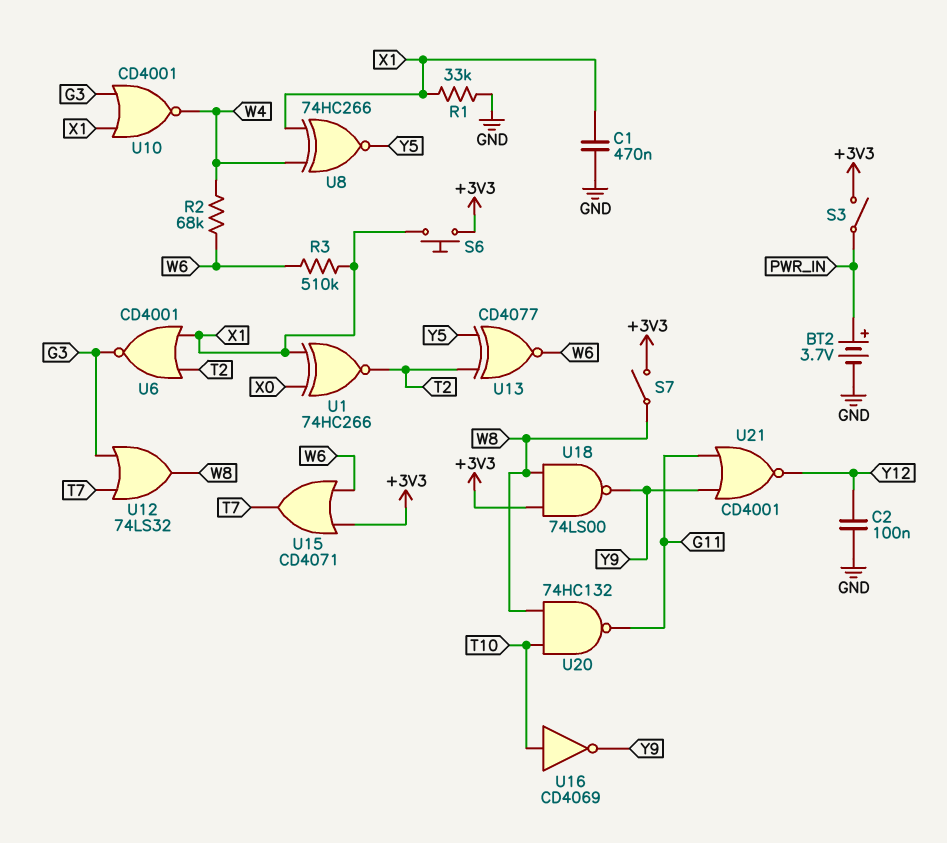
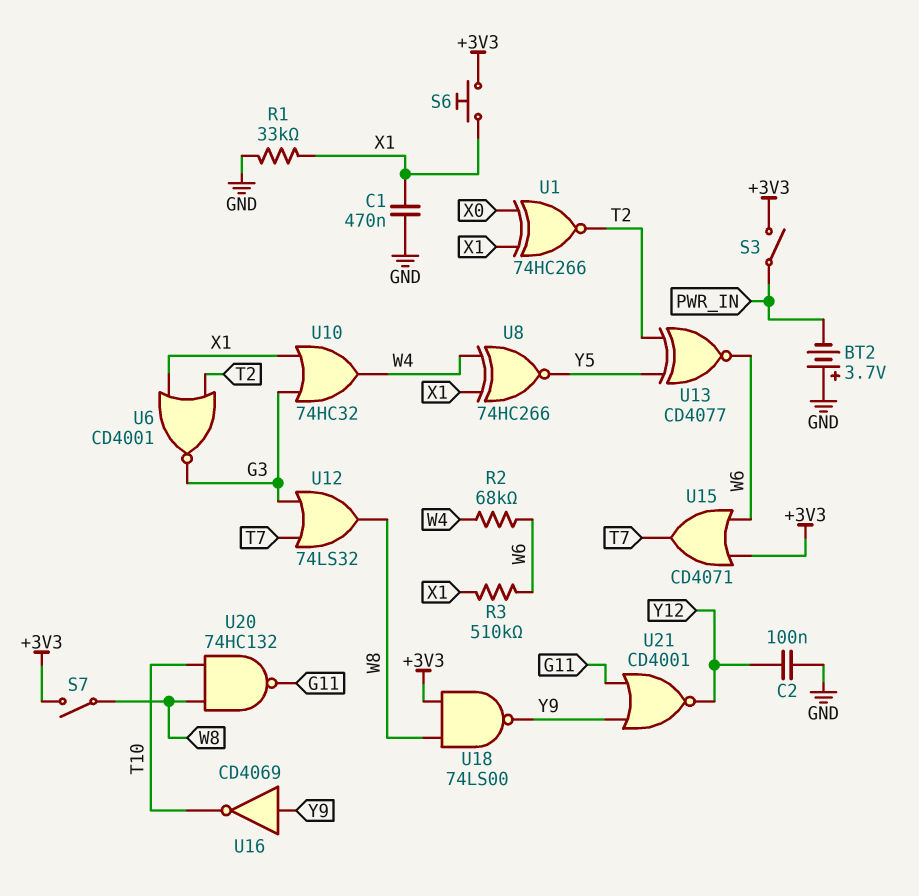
BT2: 3.7V (plus PWR_IN, minus GND) -> 3.7V (plus GND, minus PWR_IN)
U10: NOR CD4001 (in G3, in X1, out W4) -> OR 74HC32 (in G3, in X1, out W4)
U16: NOT CD4069 (in T10, out Y9) -> NOT CD4069 (in Y9, out T10)

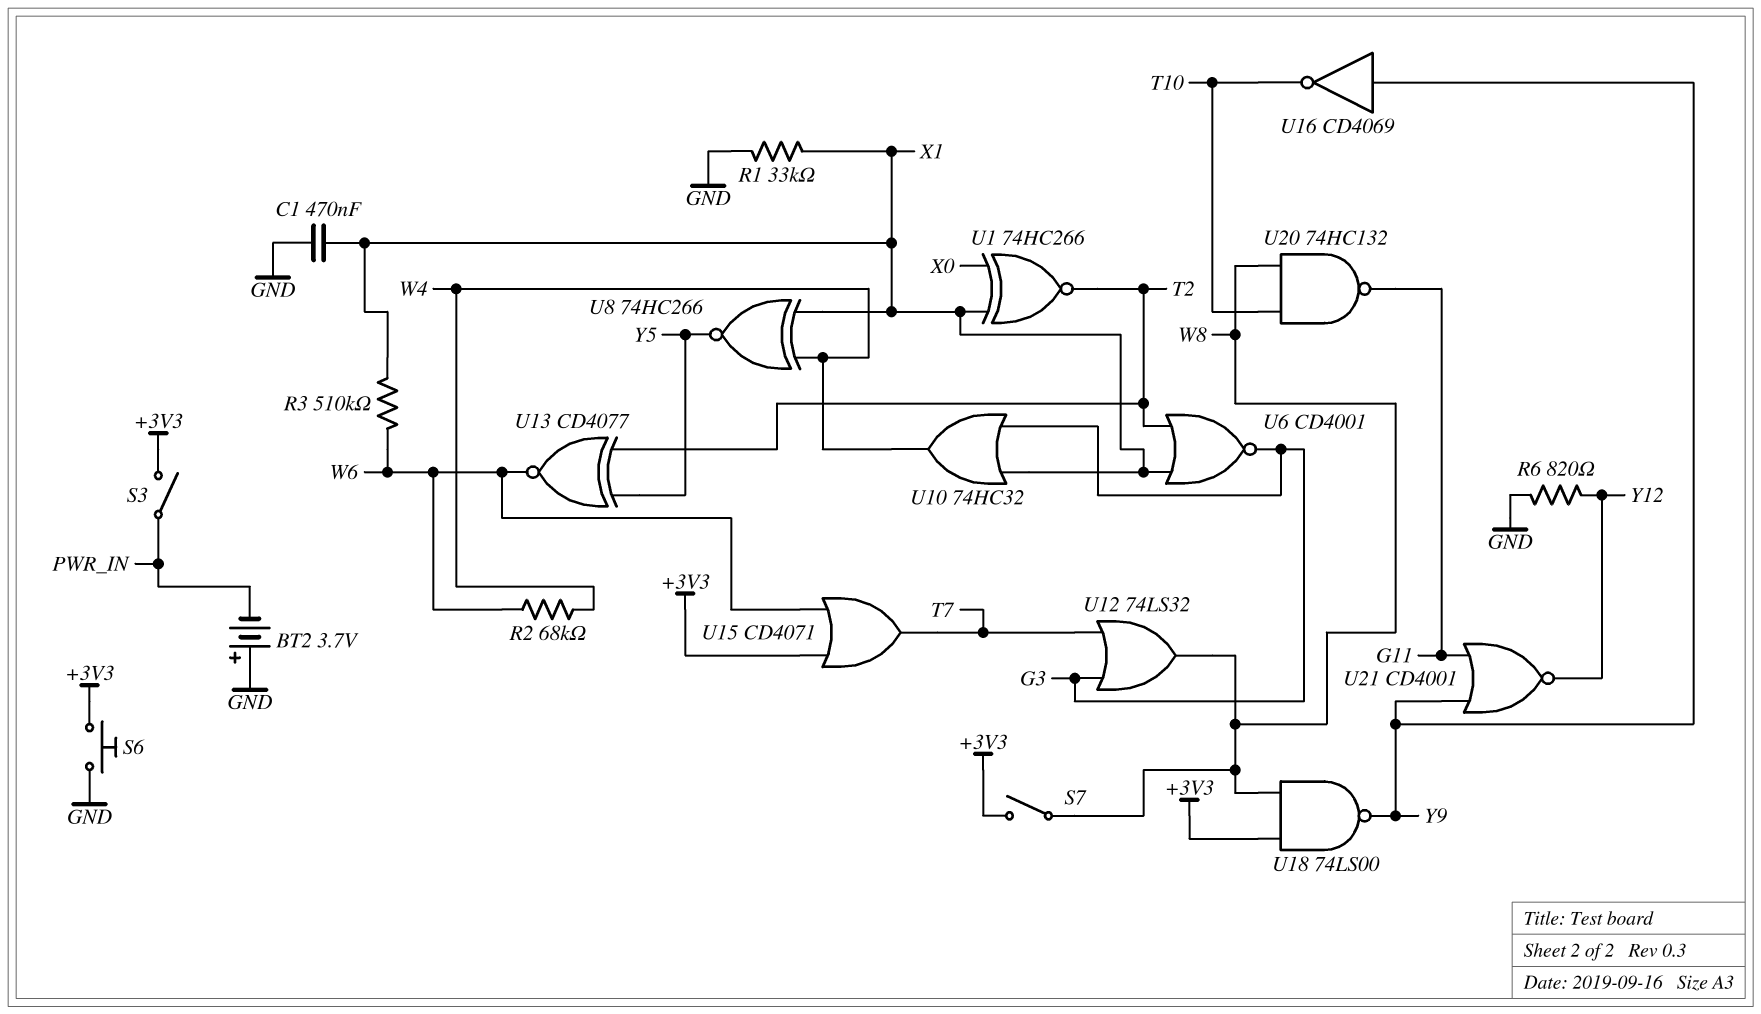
C2: 100nF (GND, Y12) -> none
R6: none -> 820 (GND, Y12)
S6: button (+3V3, X1) -> button (+3V3, GND)

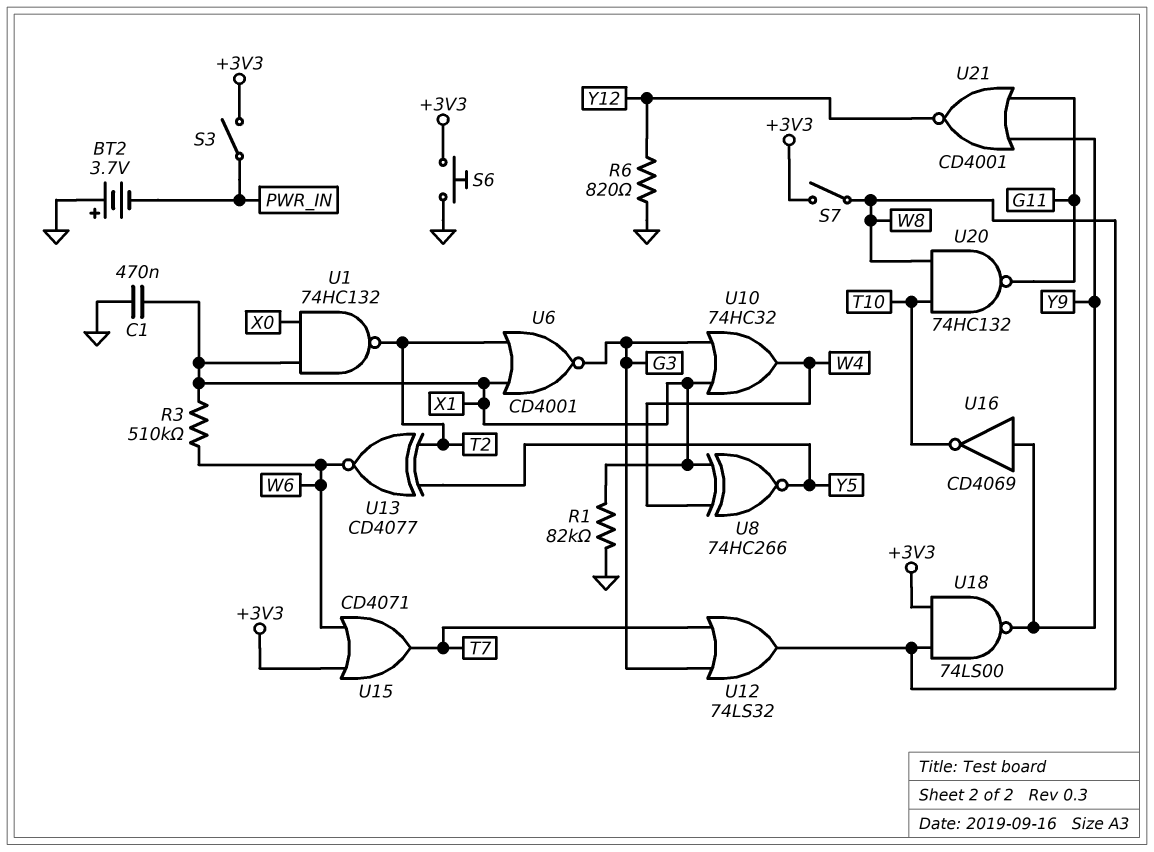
R1: 33k (GND, X1) -> 82k (GND, X1)
R2: 68k (W4, W6) -> none
U1: XNOR 74HC266 (in X0, in X1, out T2) -> NAND 74HC132 (in X0, in X1, out T2)

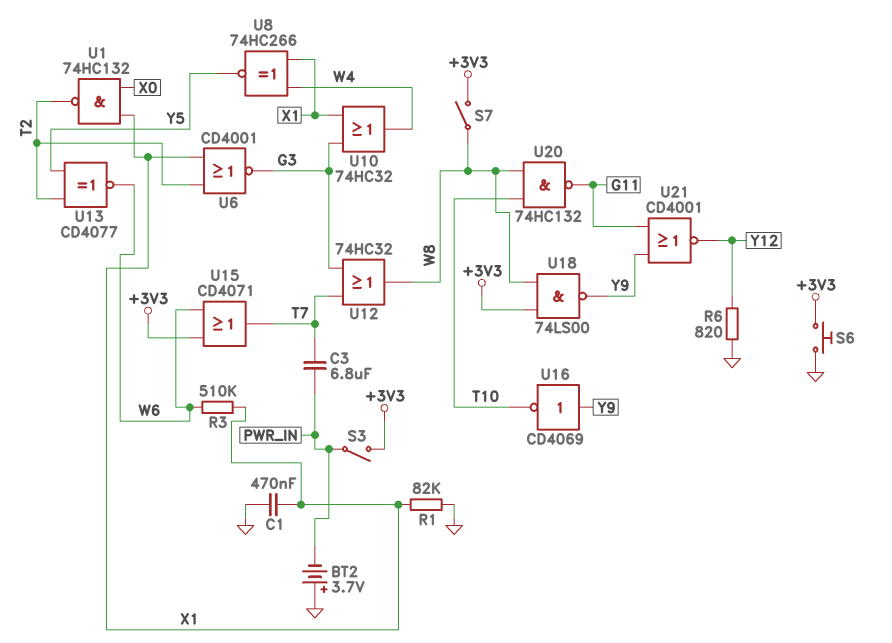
C3: none -> 6.8uF (PWR_IN, T7)
U12: OR 74LS32 (in G3, in T7, out W8) -> OR 74HC32 (in G3, in T7, out W8)

